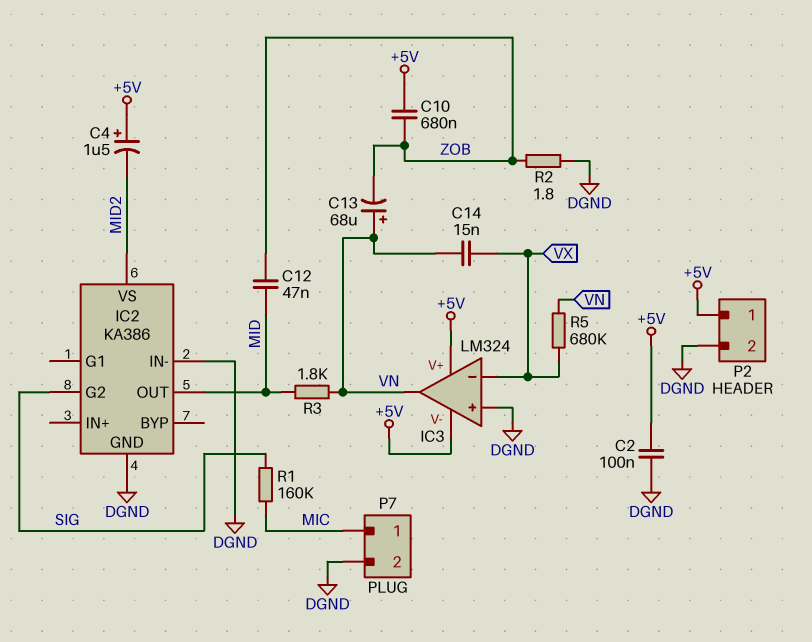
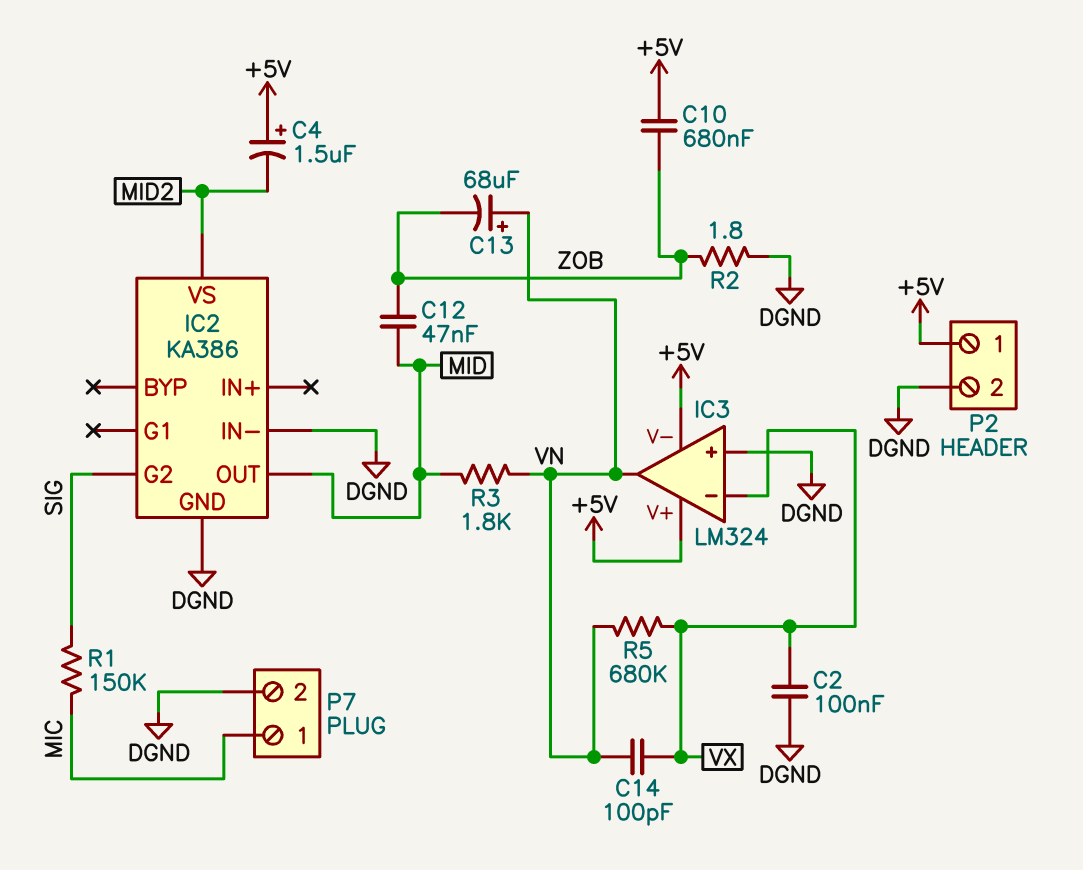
C2: 100nF (+5V, DGND) -> 100nF (DGND, VX)
C14: 15nF (VN, VX) -> 100pF (VN, VX)
R1: 160k (MIC, SIG) -> 150k (MIC, SIG)

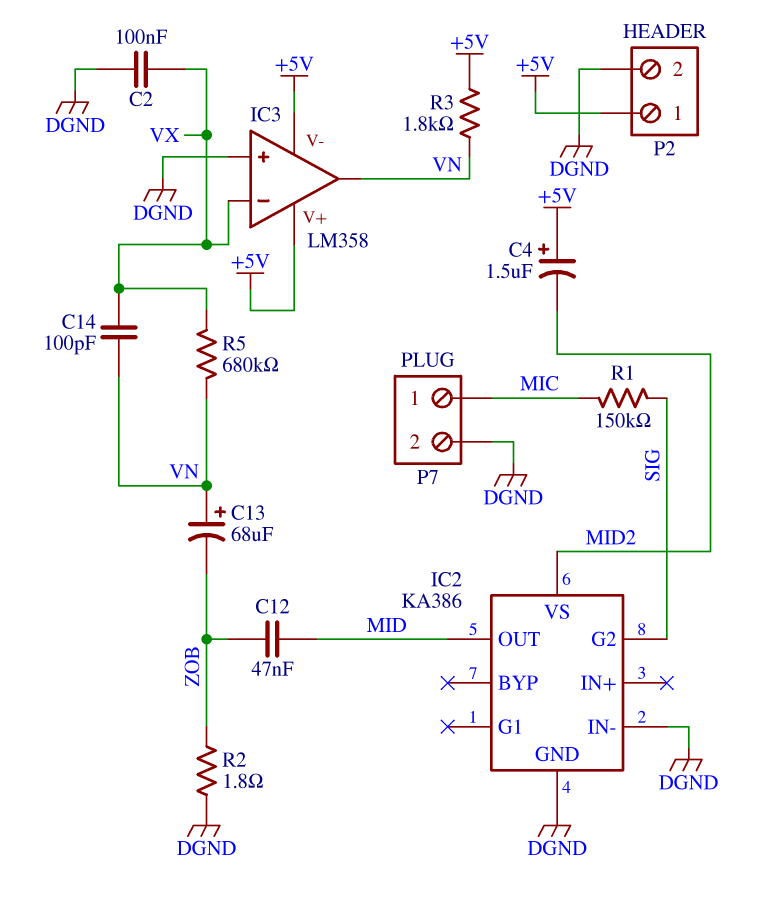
C10: 680nF (+5V, ZOB) -> none
IC3: LM324 -> LM358
R3: 1.8k (MID, VN) -> 1.8k (+5V, VN)

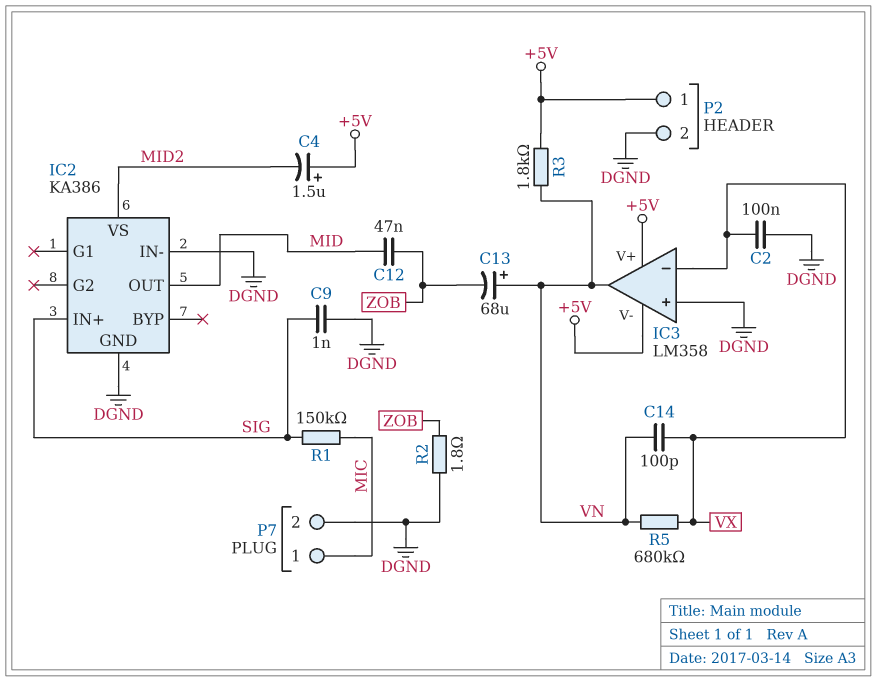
C9: none -> 1nF (DGND, SIG)
IC2 pin G2: SIG -> none
IC2 pin IN+: none -> SIG

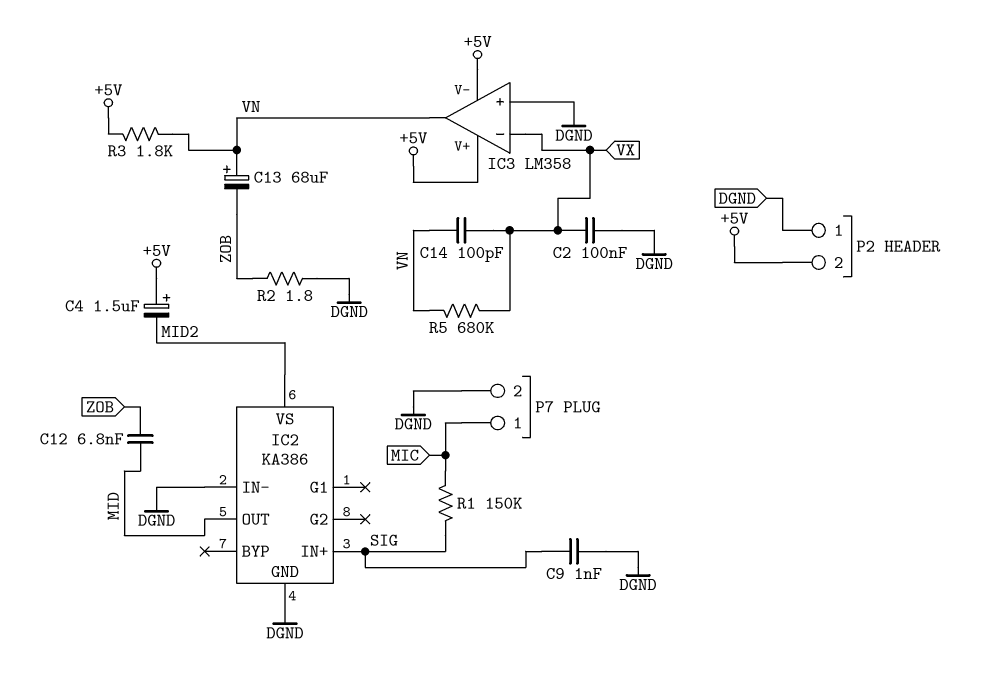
C12: 47nF (MID, ZOB) -> 6.8nF (MID, ZOB)
P2 pin 1: +5V -> DGND
P2 pin 2: DGND -> +5V

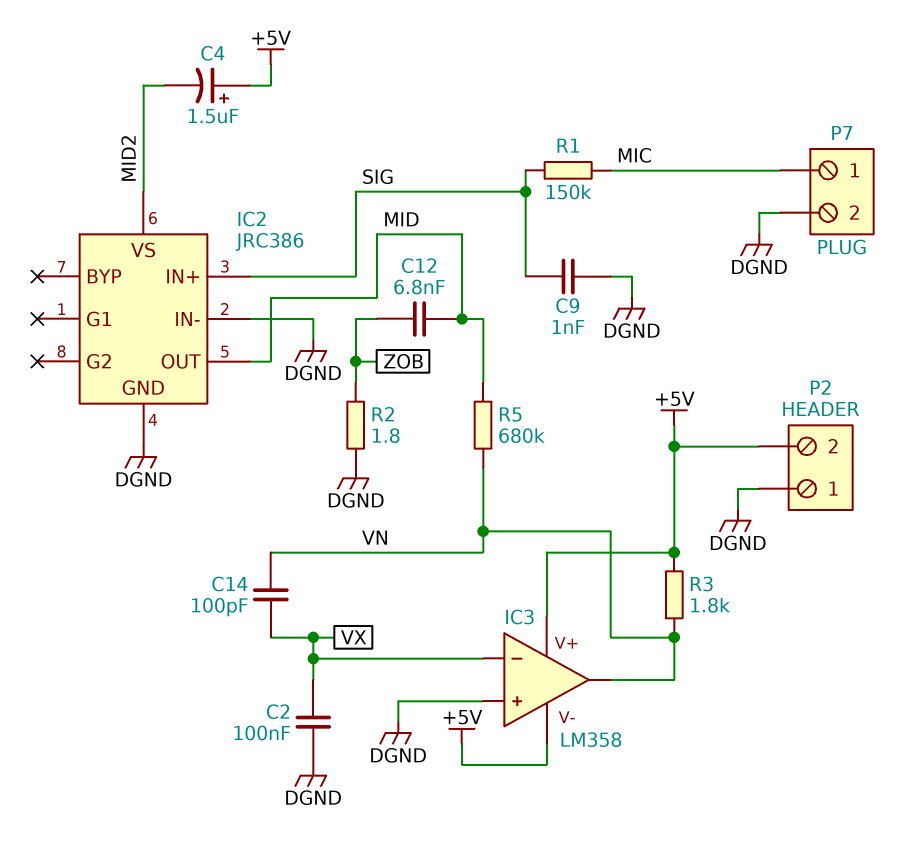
C13: 68uF (plus VN, minus ZOB) -> none
IC2: KA386 -> JRC386
R5: 680k (VN, VX) -> 680k (MID, VN)

